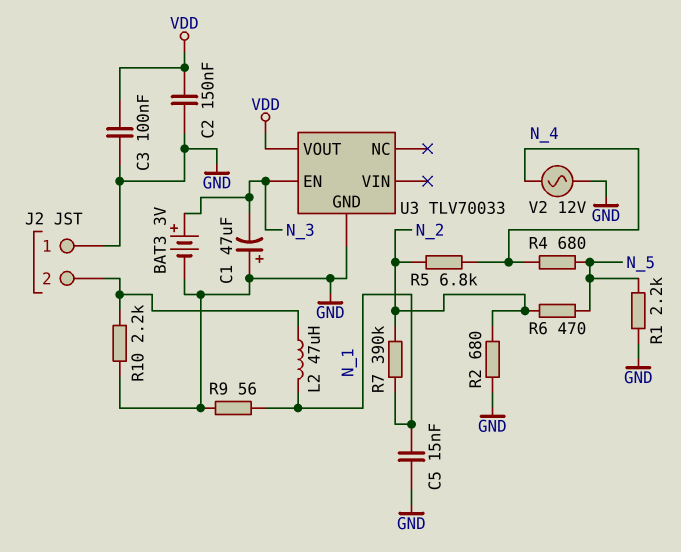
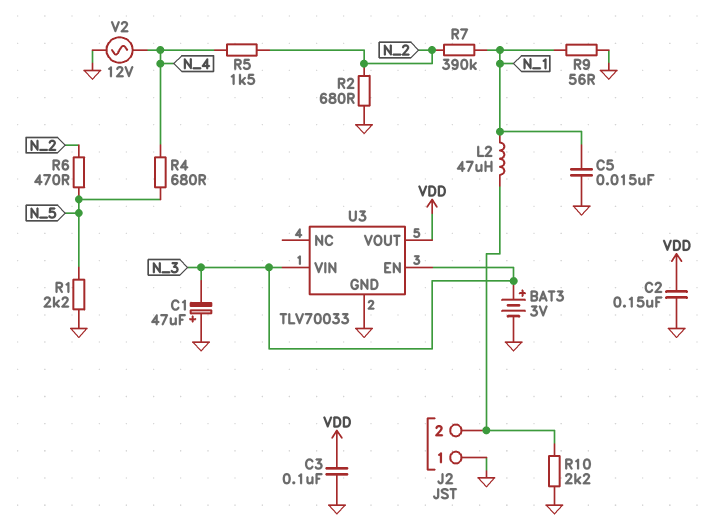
R5: 6.8k (N_2, N_4) -> 1.5k (N_2, N_4)
U3 pin VIN: none -> N_3

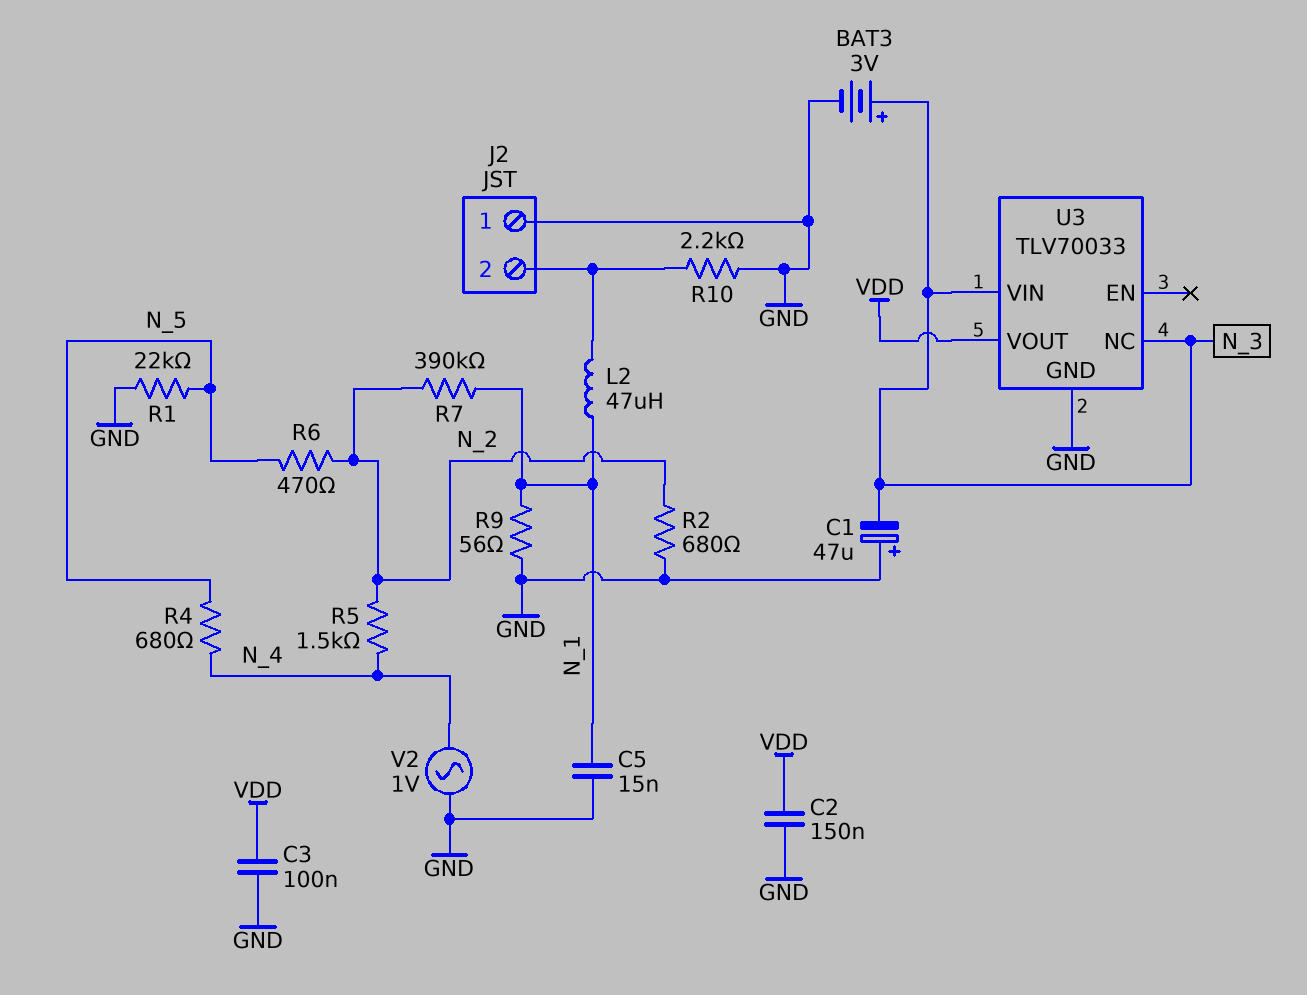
R1: 2.2k (GND, N_5) -> 22k (GND, N_5)
U3 pin EN: N_3 -> none
U3 pin NC: none -> N_3
V2: AC 12V (GND, N_4) -> AC 1V (GND, N_4)

